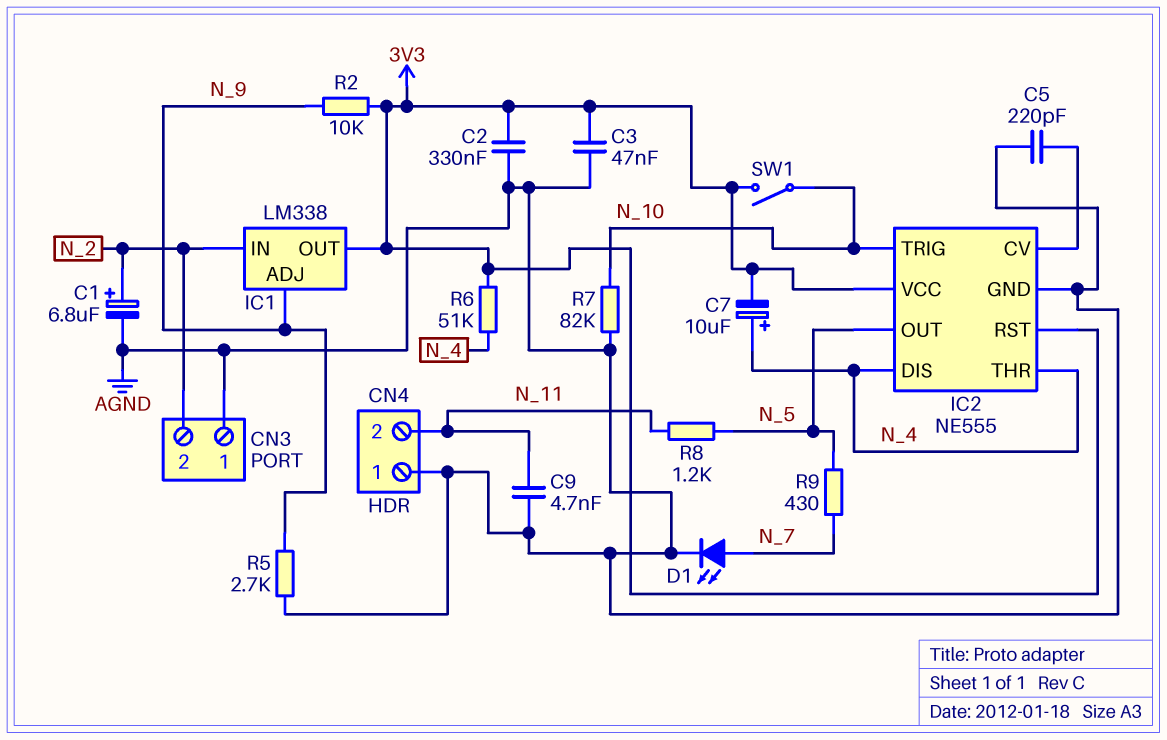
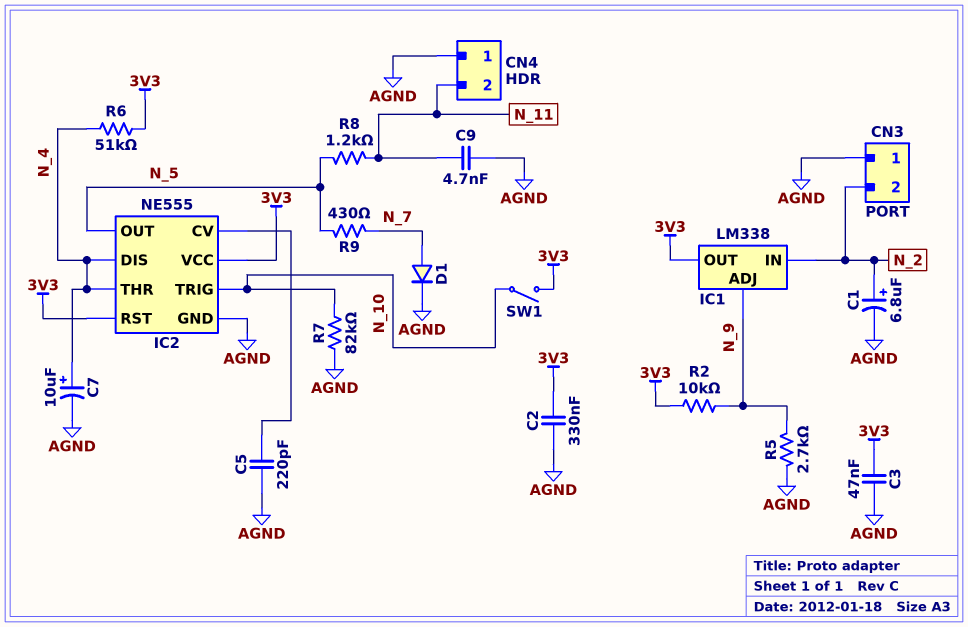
C7: 10uF (plus N_4, minus 3V3) -> 10uF (plus N_4, minus AGND)
D1: LED (A N_7, K AGND) -> diode (A N_7, K AGND)

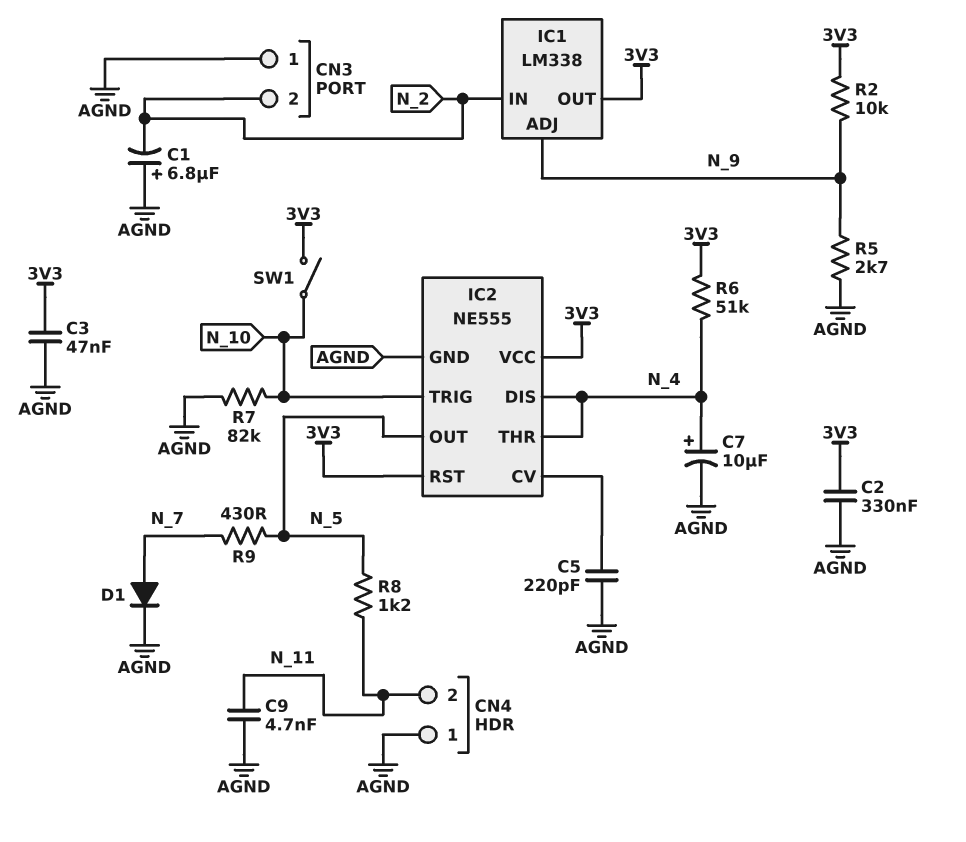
C1: 6.8uF (plus N_2, minus AGND) -> 6.8uF (plus AGND, minus N_2)

